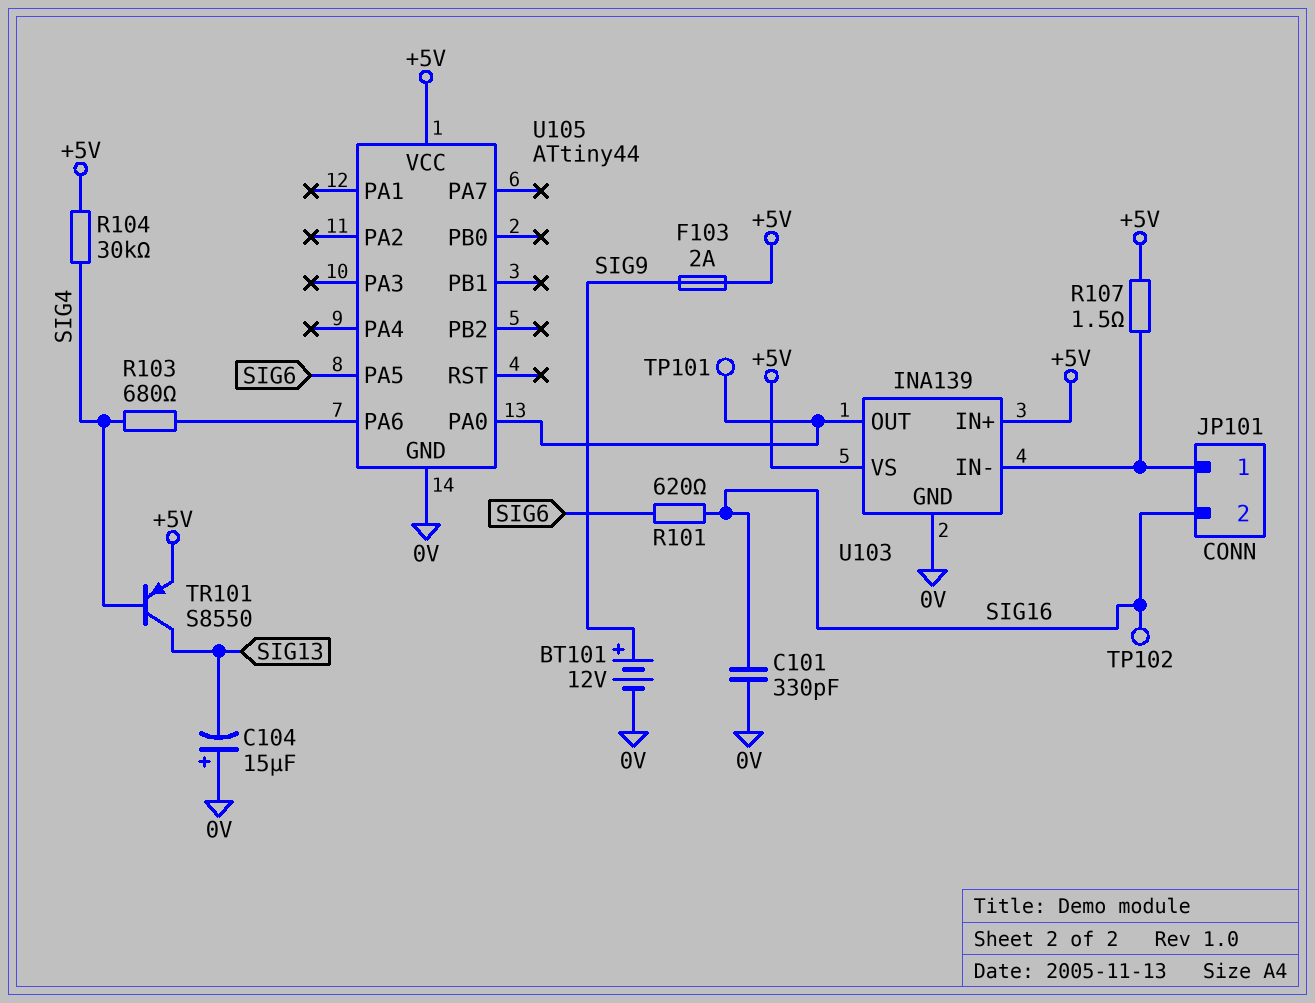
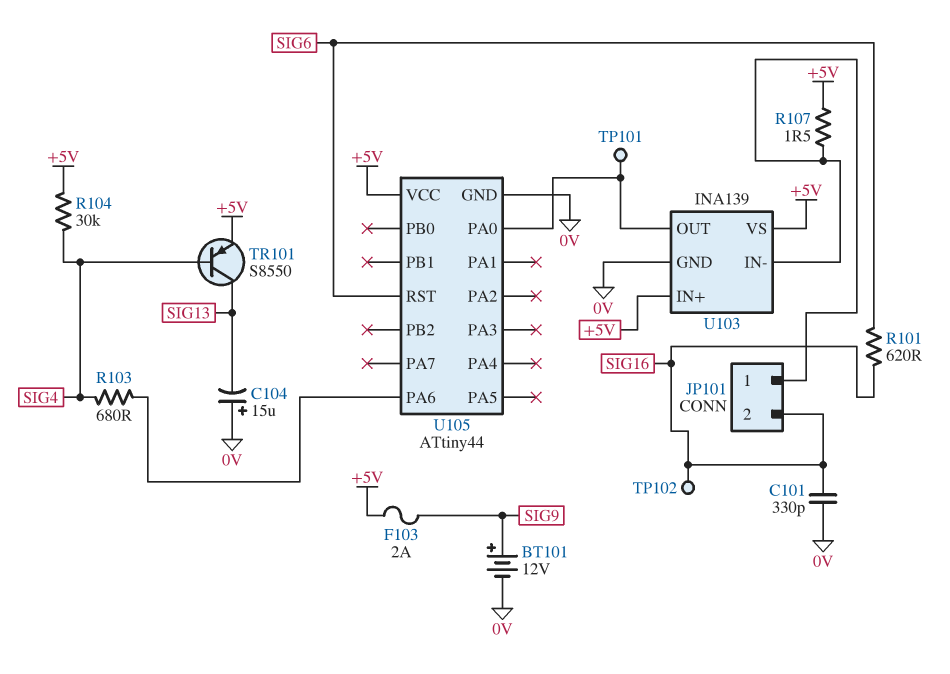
U105 pin PA5: SIG6 -> none
U105 pin RST: none -> SIG6

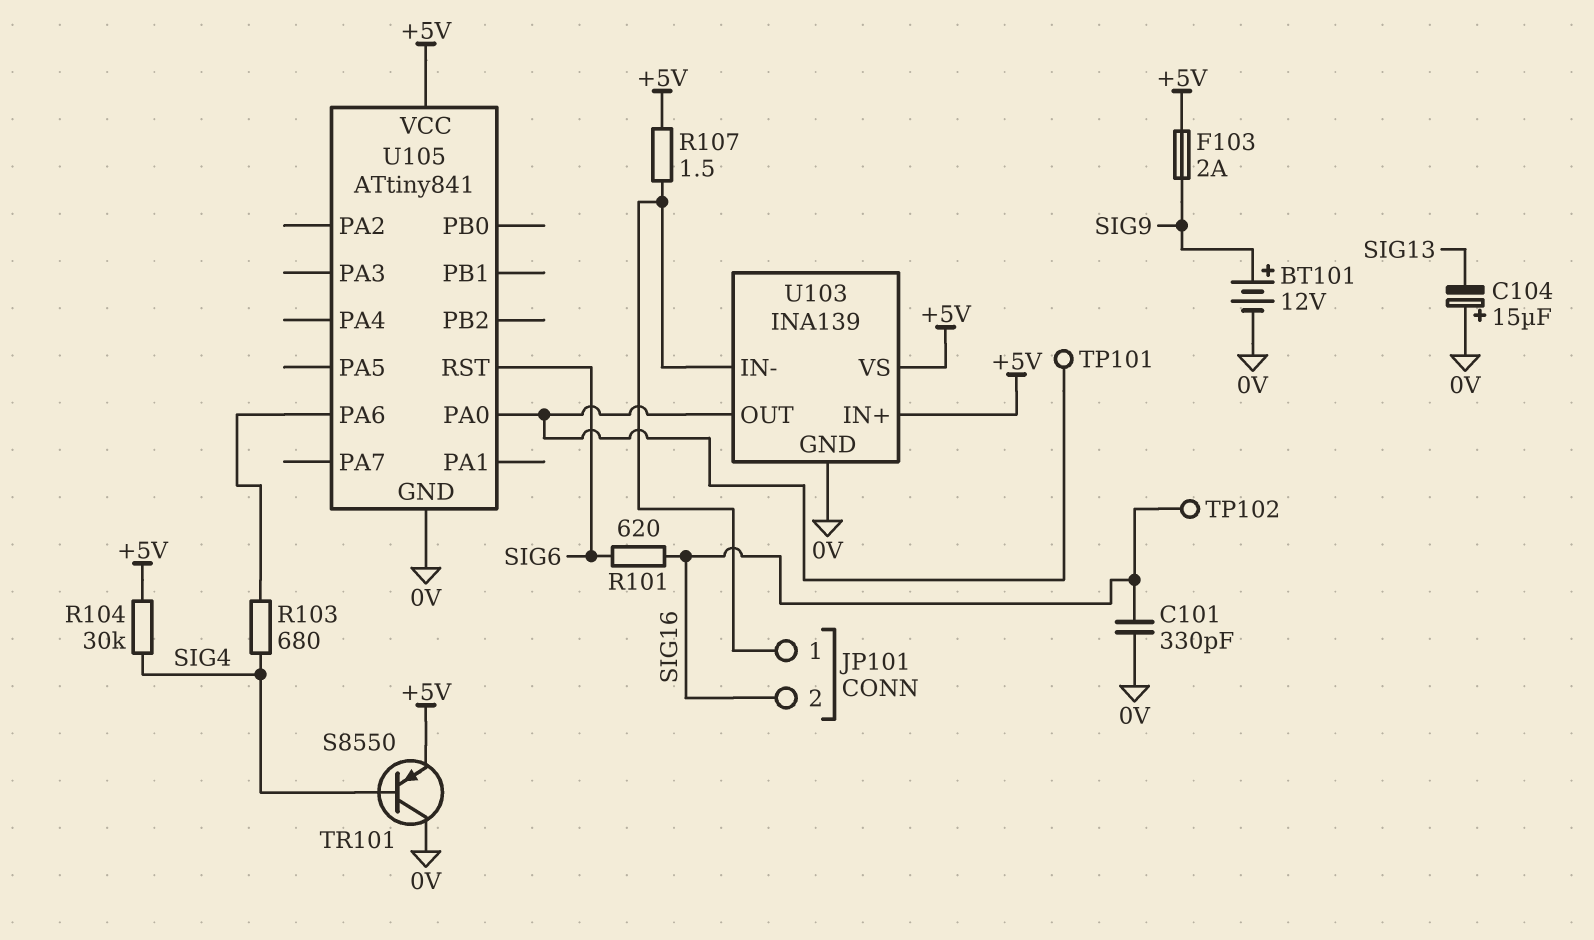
TR101: PNP S8550 (B SIG4, C SIG13, E +5V) -> PNP S8550 (B SIG4, C 0V, E +5V)
U105: ATtiny44 -> ATtiny841

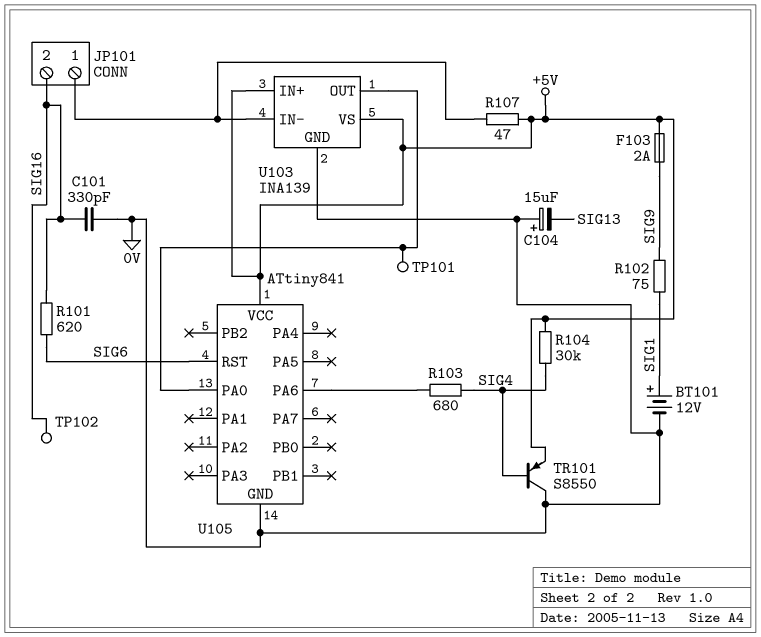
BT101: 12V (plus SIG9, minus 0V) -> 12V (plus SIG1, minus 0V)
R102: none -> 75 (SIG1, SIG9)
R107: 1.5 (+5V, JP101/1) -> 47 (+5V, JP101/1)

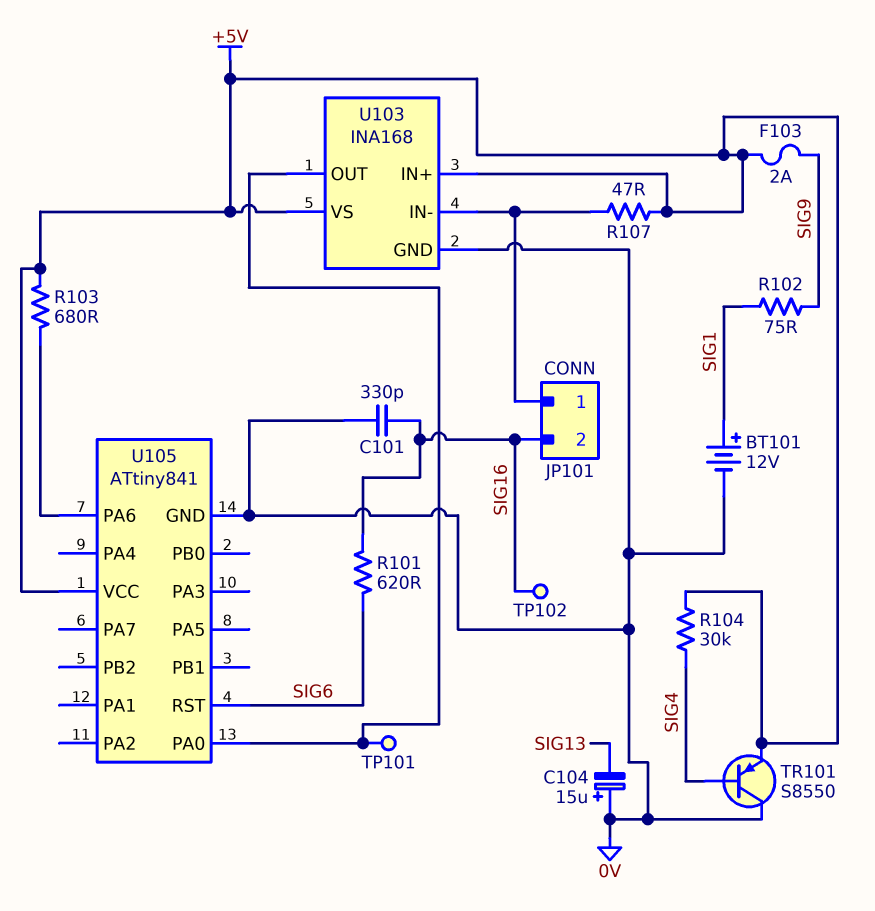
R103: 680 (SIG4, U105/PA6) -> 680 (+5V, U105/PA6)
U103: INA139 -> INA168

